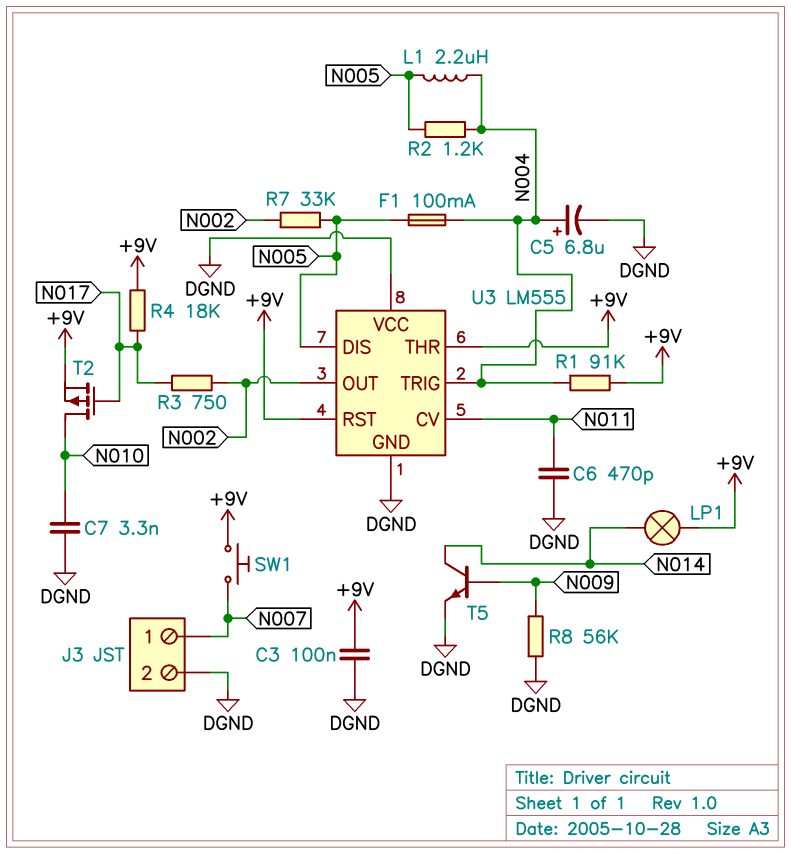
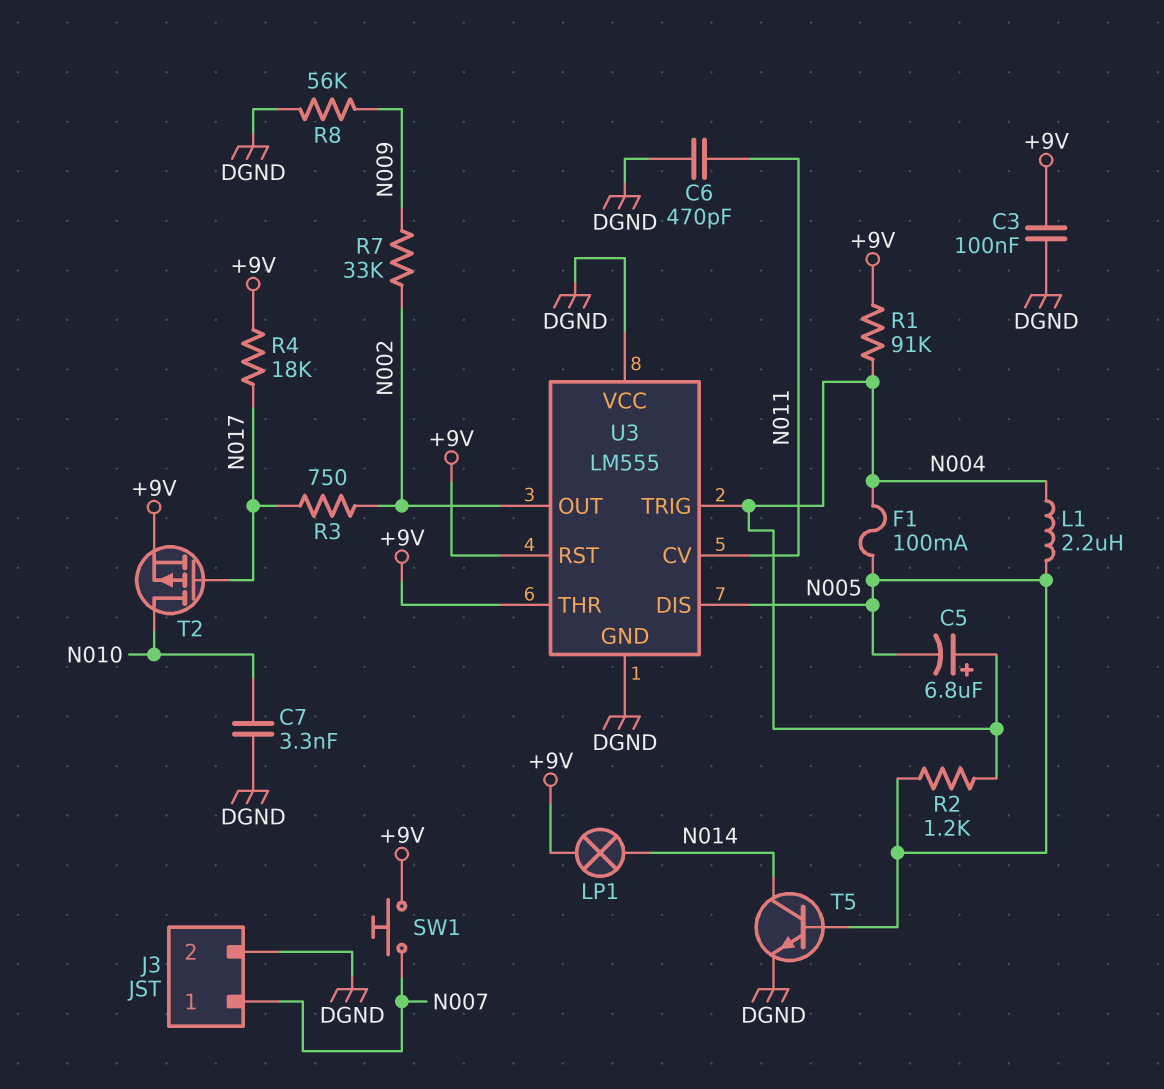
C5: 6.8uF (plus N004, minus DGND) -> 6.8uF (plus N004, minus N005)
R7: 33k (N002, N005) -> 33k (N002, N009)
T5: NPN (B N009, C N014, E DGND) -> NPN (B N005, C N014, E DGND)

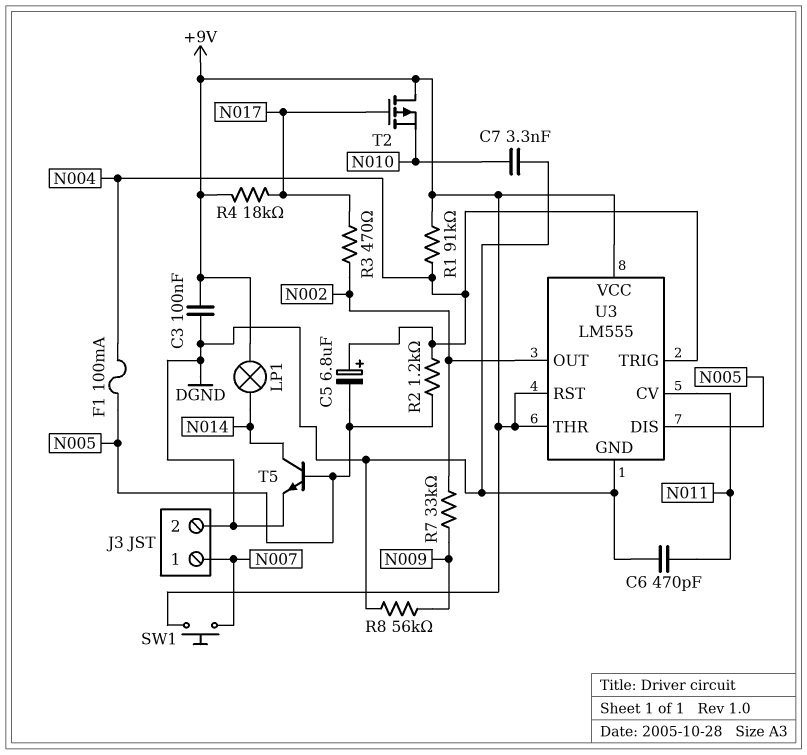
L1: 2.2uH (N004, N005) -> none
R3: 750 (N002, N017) -> 470 (N002, N017)
T2: PMOS (G N017, D N010, S +9V) -> PMOS (G N017, D +9V, S N010)
U3 pin VCC: DGND -> +9V

